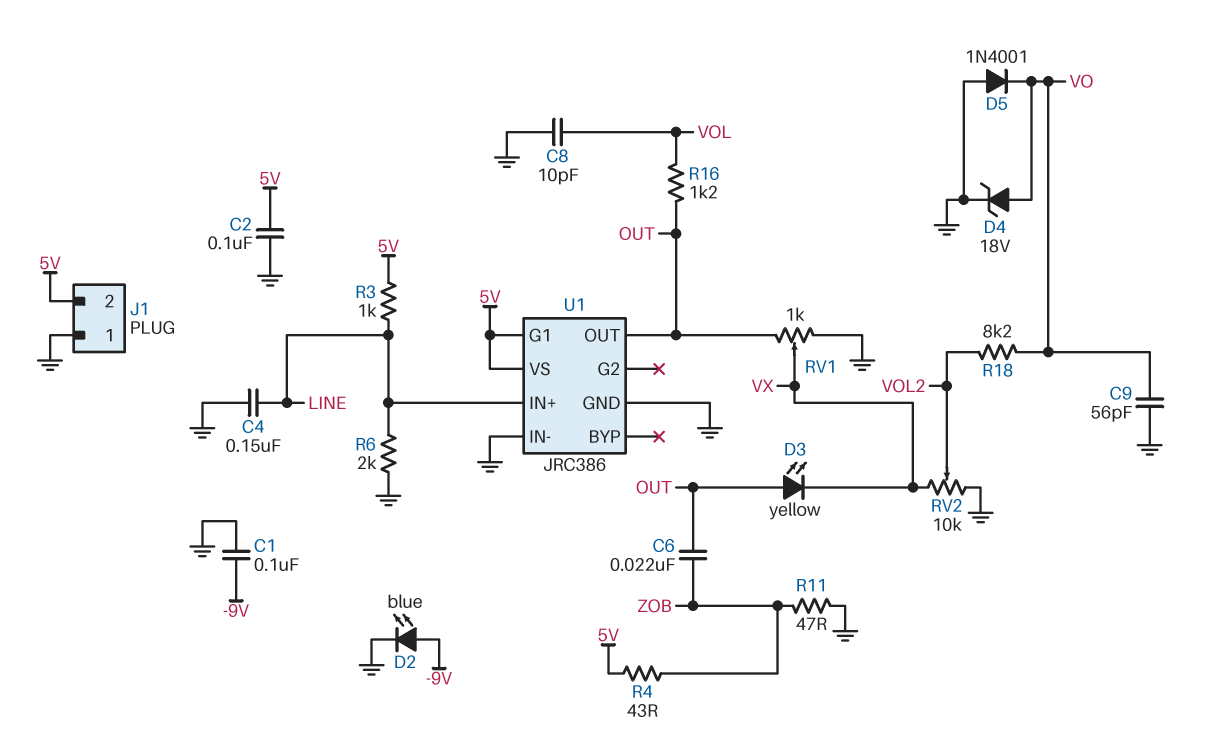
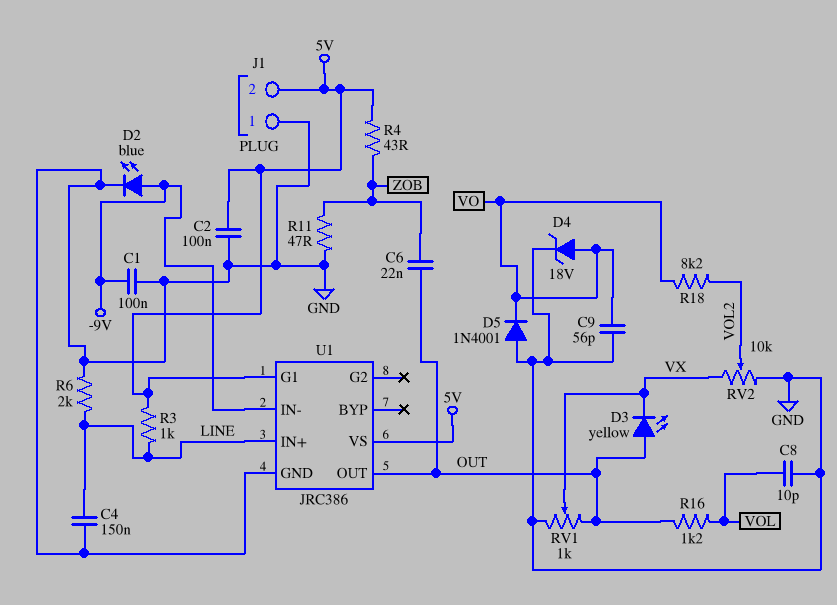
U1 pin IN-: GND -> -9V

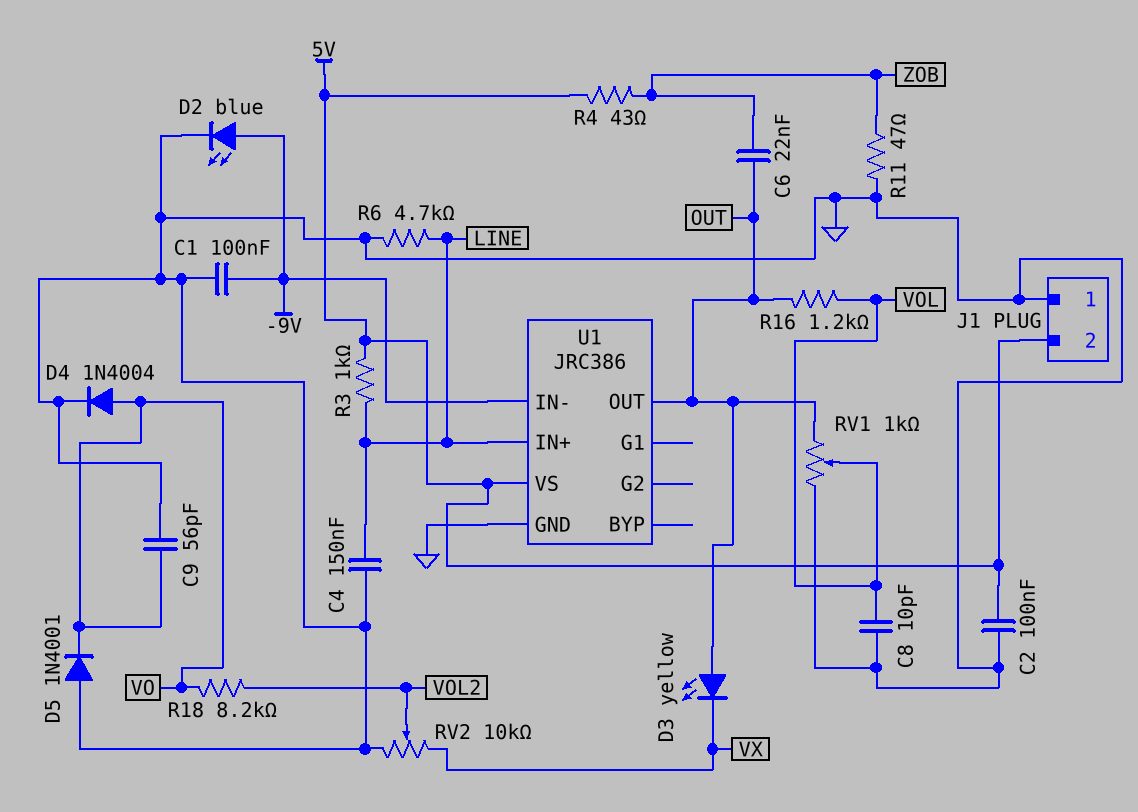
D4: zener 18V (A VO, K GND) -> diode 1N4004 (A VO, K GND)
R6: 2k (GND, LINE) -> 4.7k (GND, LINE)
RV1: 1k (GND, OUT, wiper VX) -> 1k (GND, OUT, wiper VOL)
U1 pin G1: 5V -> none

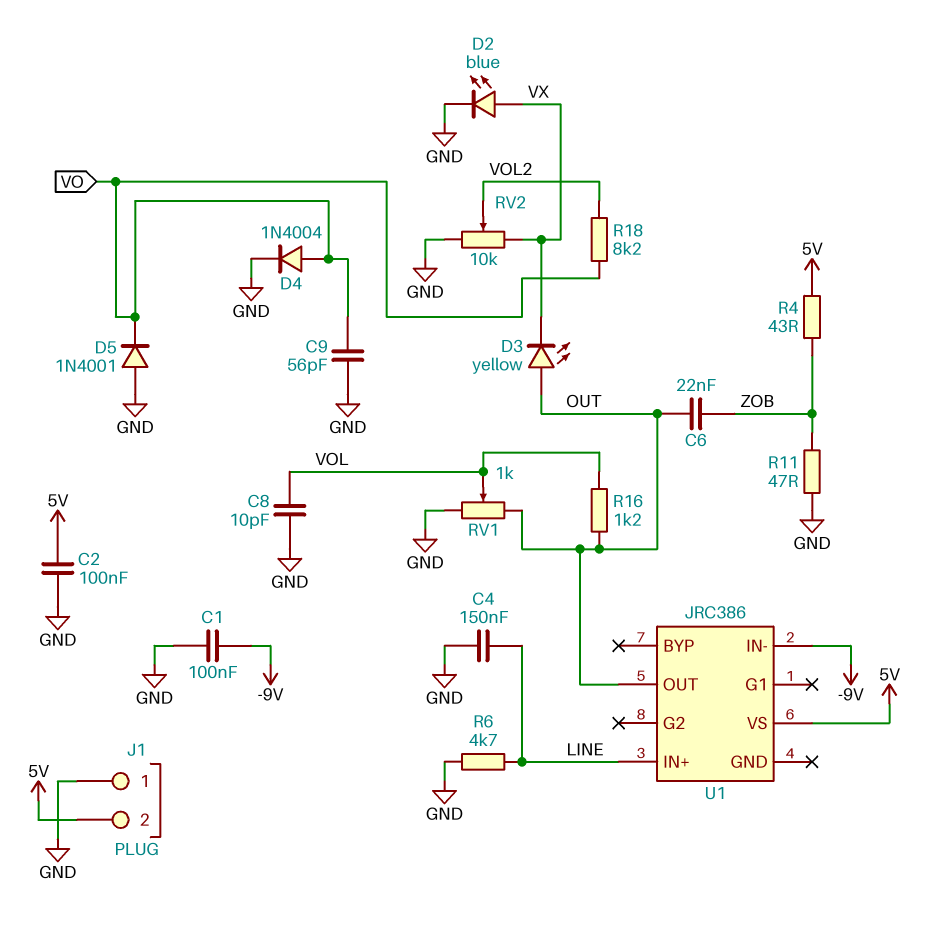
D2: LED blue (A -9V, K GND) -> LED blue (A VX, K GND)
R3: 1k (5V, LINE) -> none
U1 pin GND: GND -> none

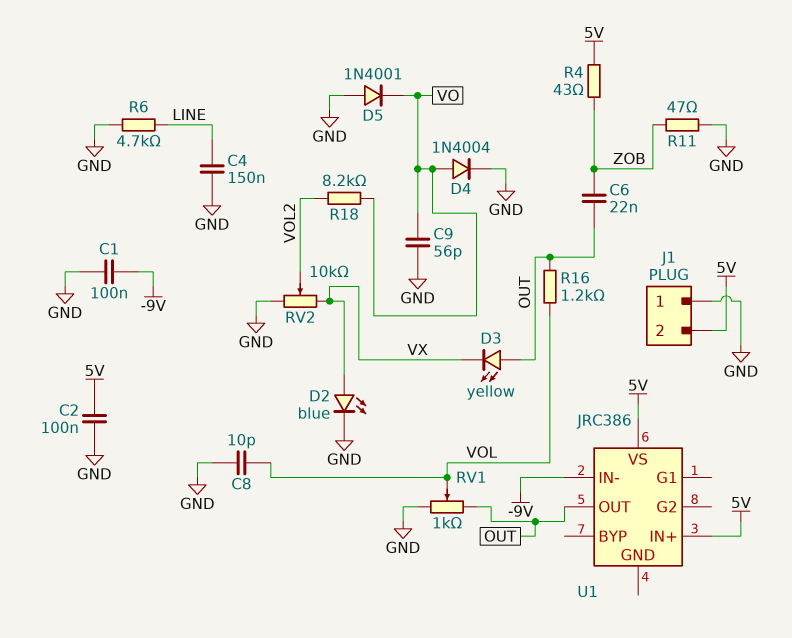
U1 pin IN+: LINE -> 5V

